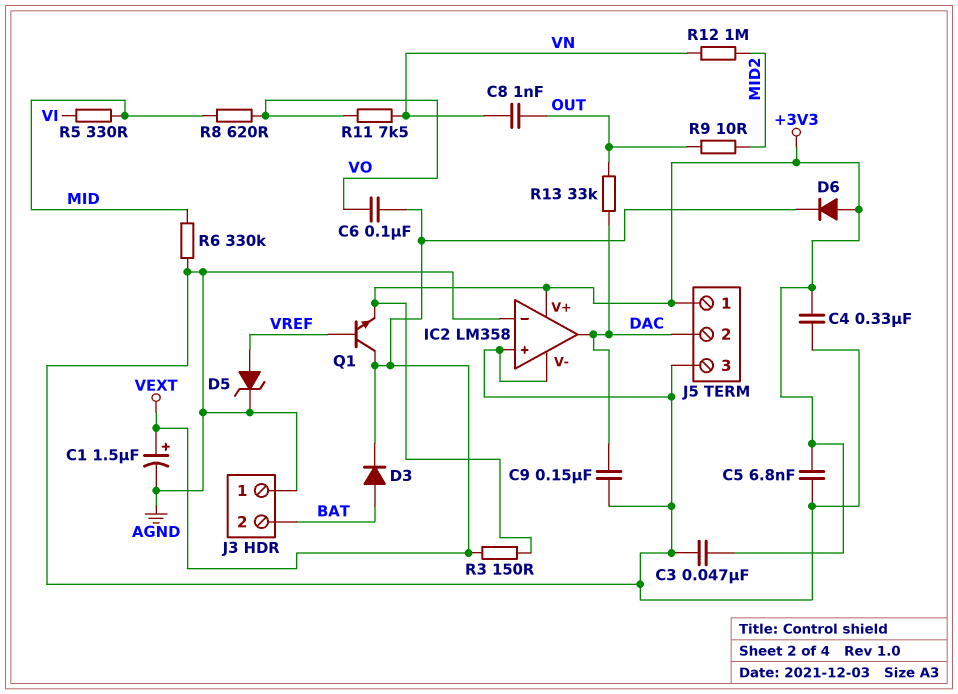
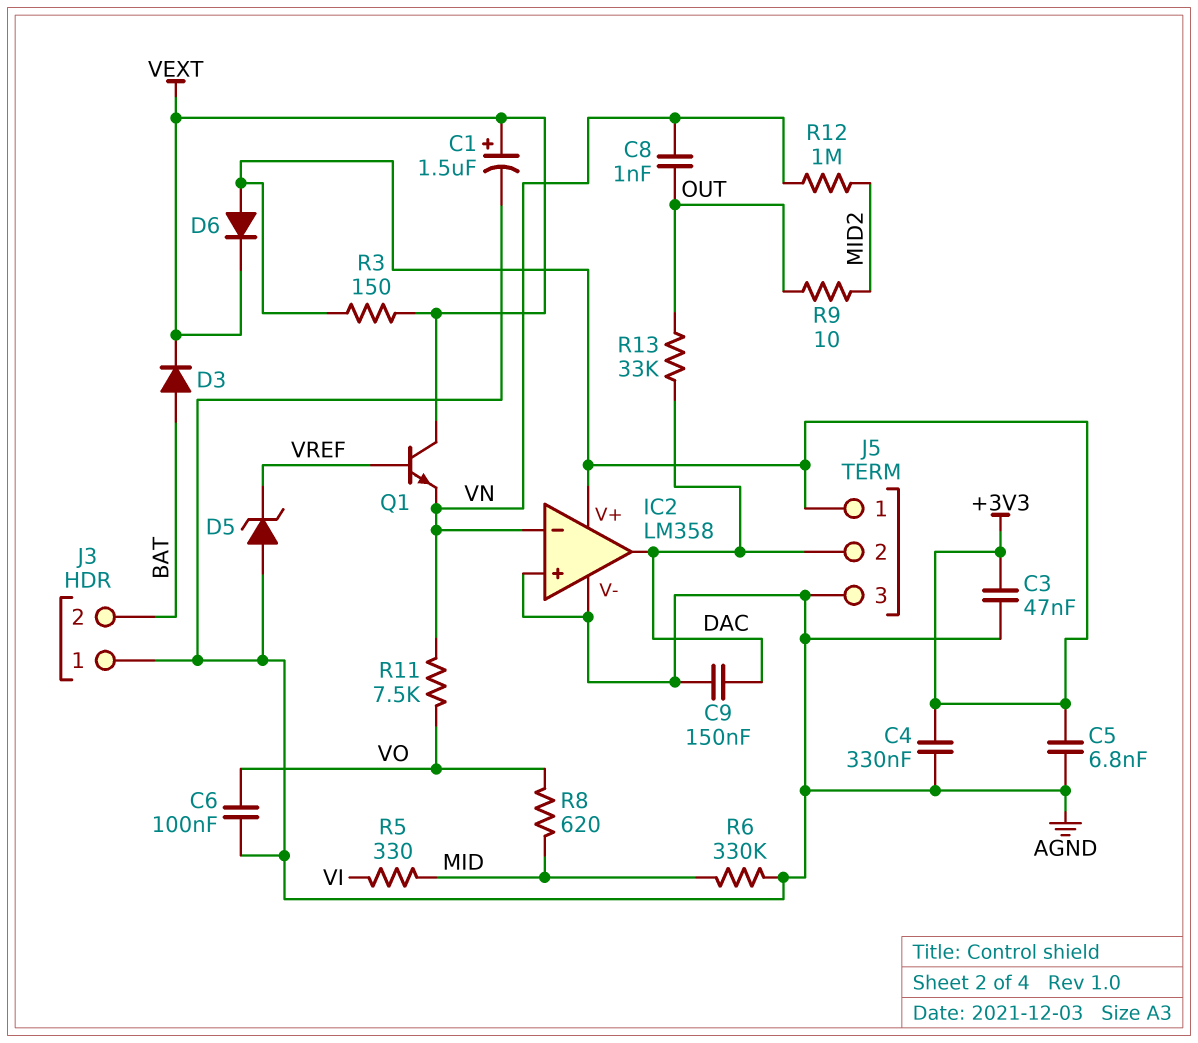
C6: 100nF (VEXT, VO) -> 100nF (AGND, VO)
D5: zener (A VREF, K AGND) -> zener (A AGND, K VREF)
IC2 pin in-: AGND -> VN
Q1: NPN (B VREF, C VEXT, E +3V3) -> NPN (B VREF, C VEXT, E VN)

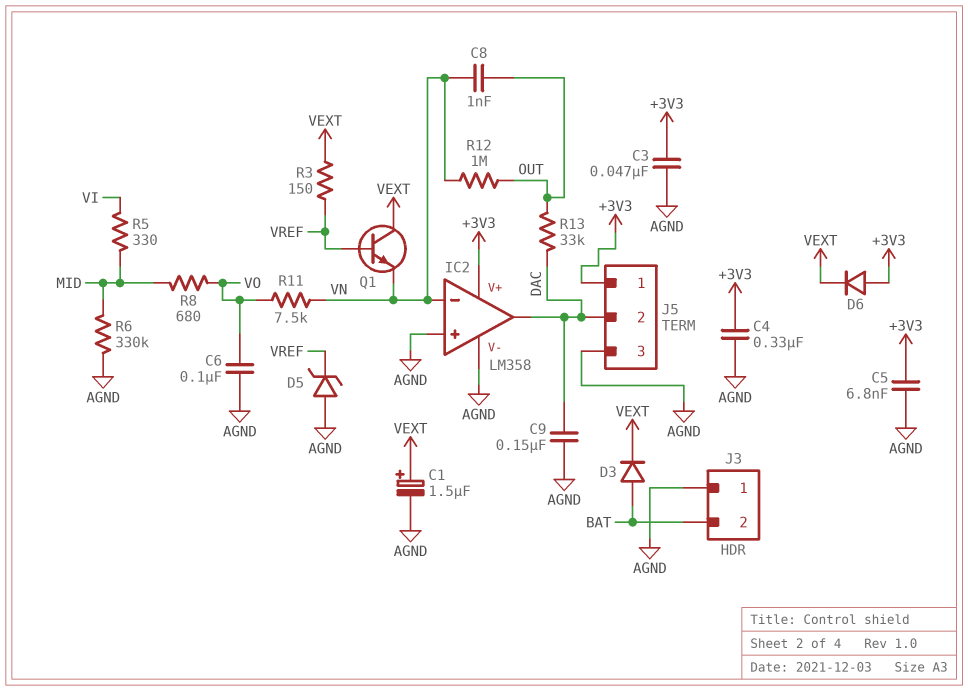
R3: 150 (+3V3, VEXT) -> 150 (VEXT, VREF)
R8: 620 (MID, VO) -> 680 (MID, VO)
R9: 10 (MID2, OUT) -> none
R12: 1M (MID2, VN) -> 1M (OUT, VN)

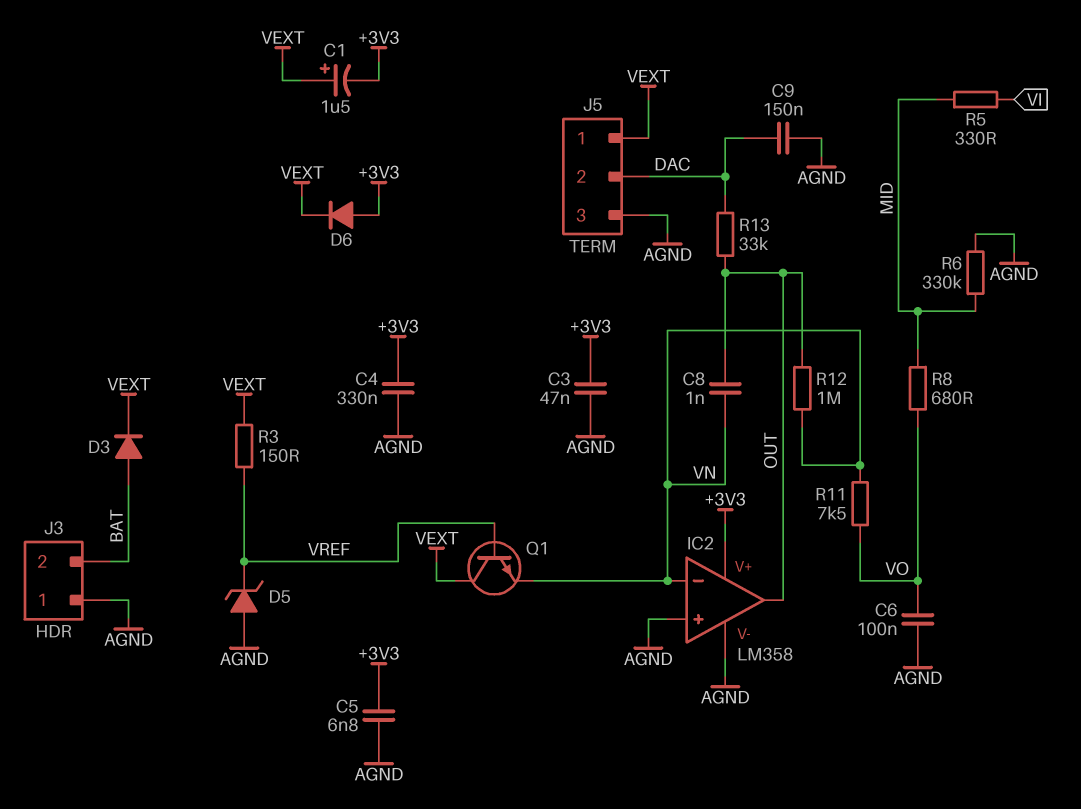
C1: 1.5uF (plus VEXT, minus AGND) -> 1.5uF (plus VEXT, minus +3V3)
IC2 pin out: DAC -> OUT
J5 pin 1: +3V3 -> VEXT

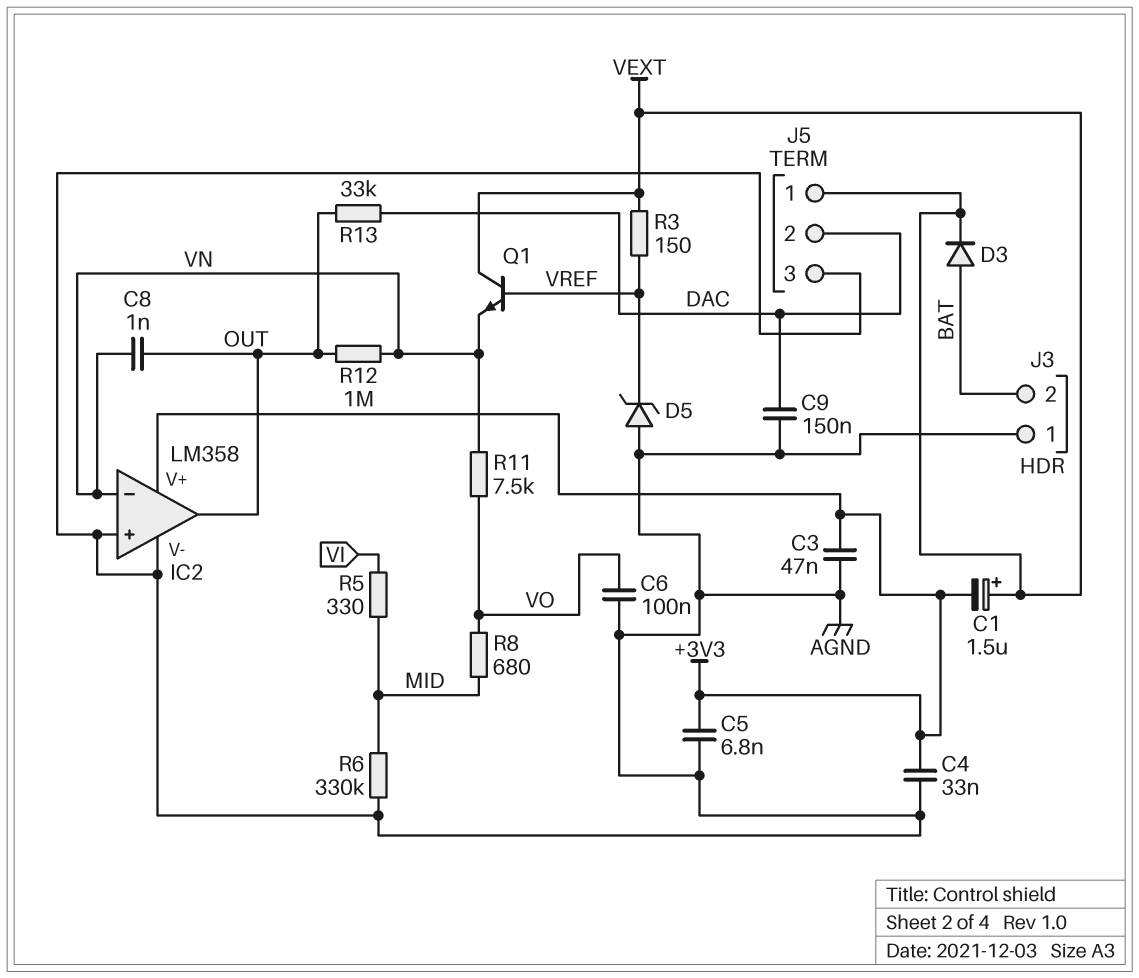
C4: 330nF (+3V3, AGND) -> 33nF (+3V3, AGND)
D6: diode (A +3V3, K VEXT) -> none

